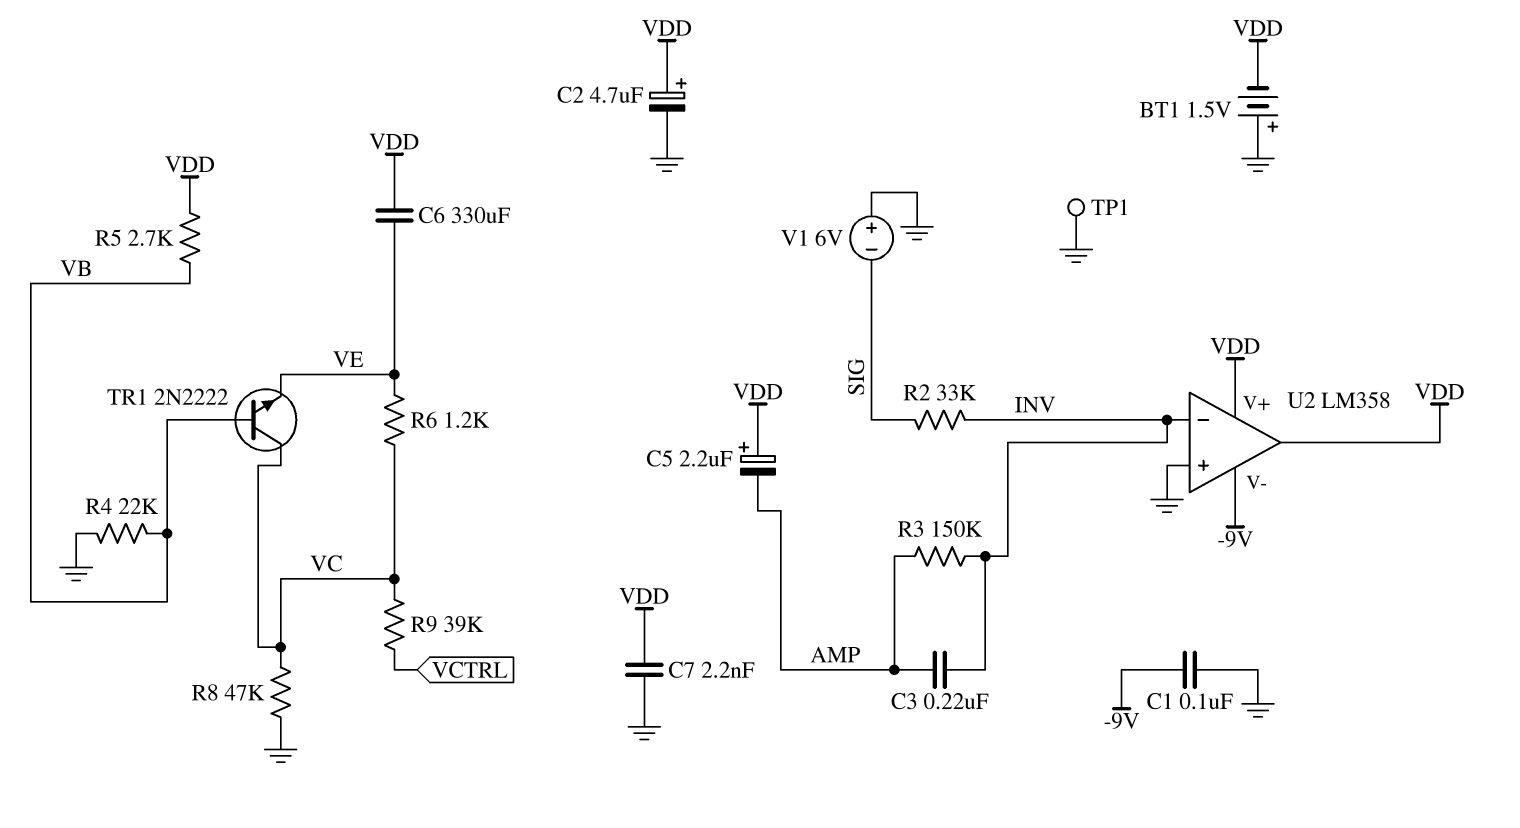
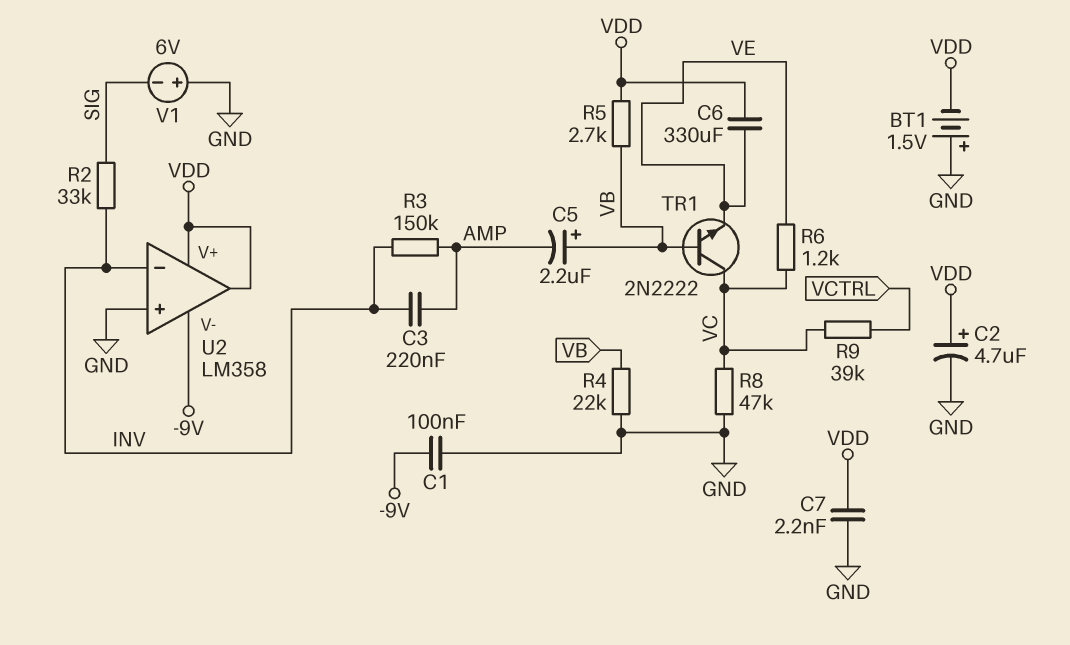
C5: 2.2uF (plus VDD, minus AMP) -> 2.2uF (plus VB, minus AMP)
TP1: test point (GND) -> none

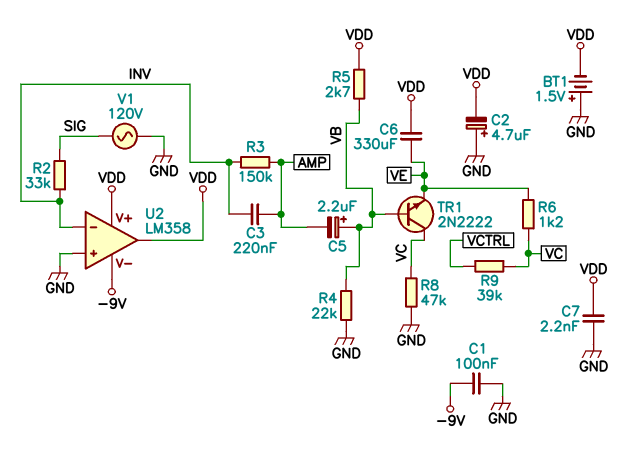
C2: 4.7uF (plus VDD, minus GND) -> 4.7uF (plus GND, minus VDD)
V1: 6V (plus GND, minus SIG) -> AC 120V (GND, SIG)

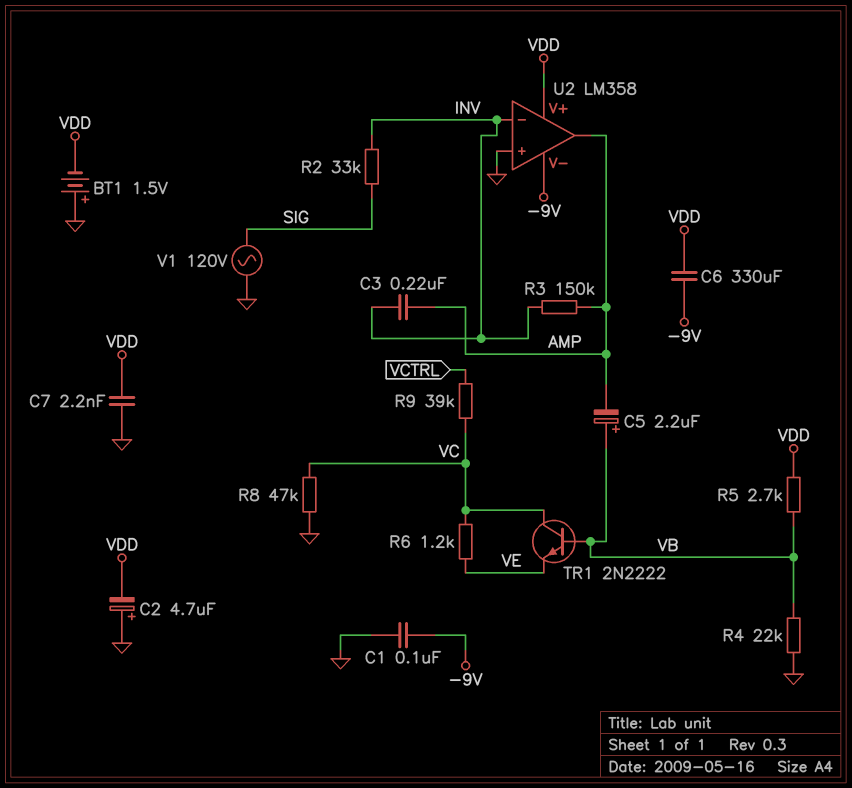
C6: 330uF (VDD, VE) -> 330uF (-9V, VDD)
U2 pin out: VDD -> AMP

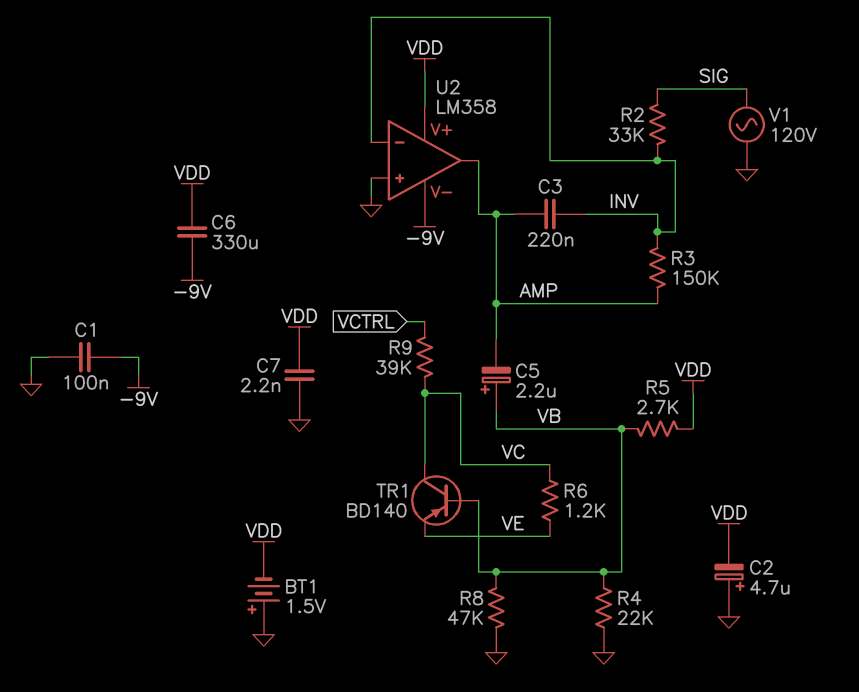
R8: 47k (GND, VC) -> 47k (GND, VB)
TR1: NPN 2N2222 (B VB, C VC, E VE) -> PNP BD140 (B VB, C VC, E VE)

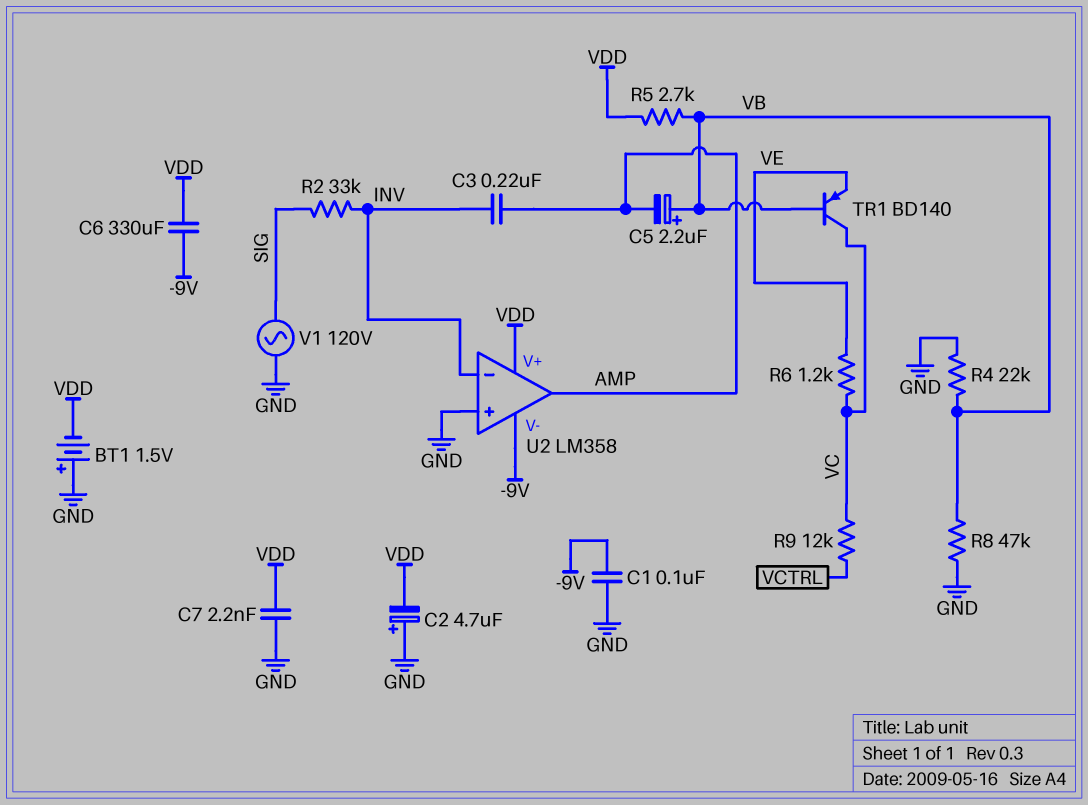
R3: 150k (AMP, INV) -> none
R9: 39k (VC, VCTRL) -> 12k (VC, VCTRL)

